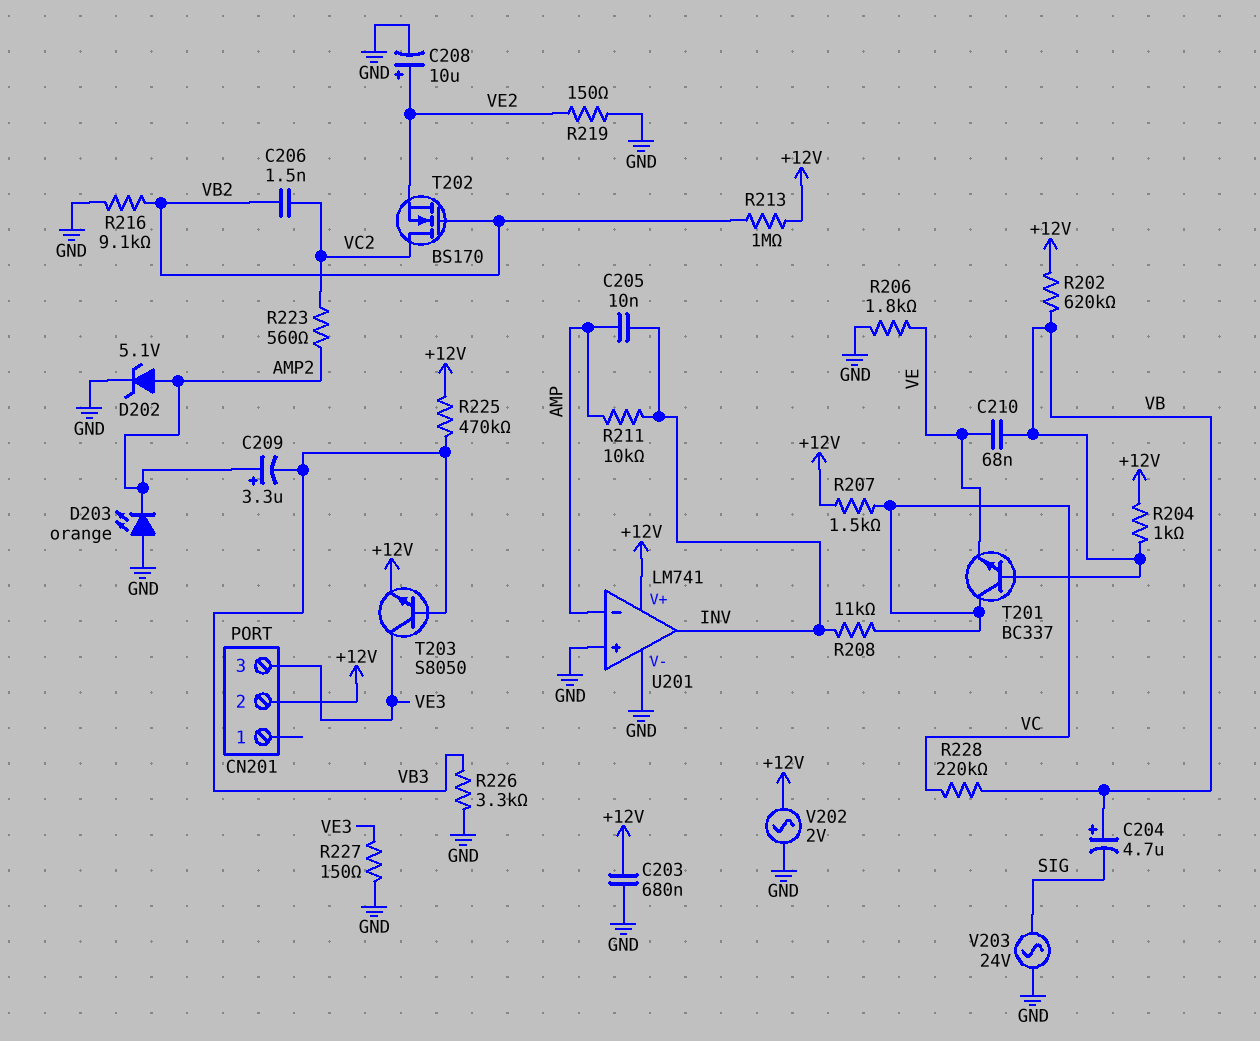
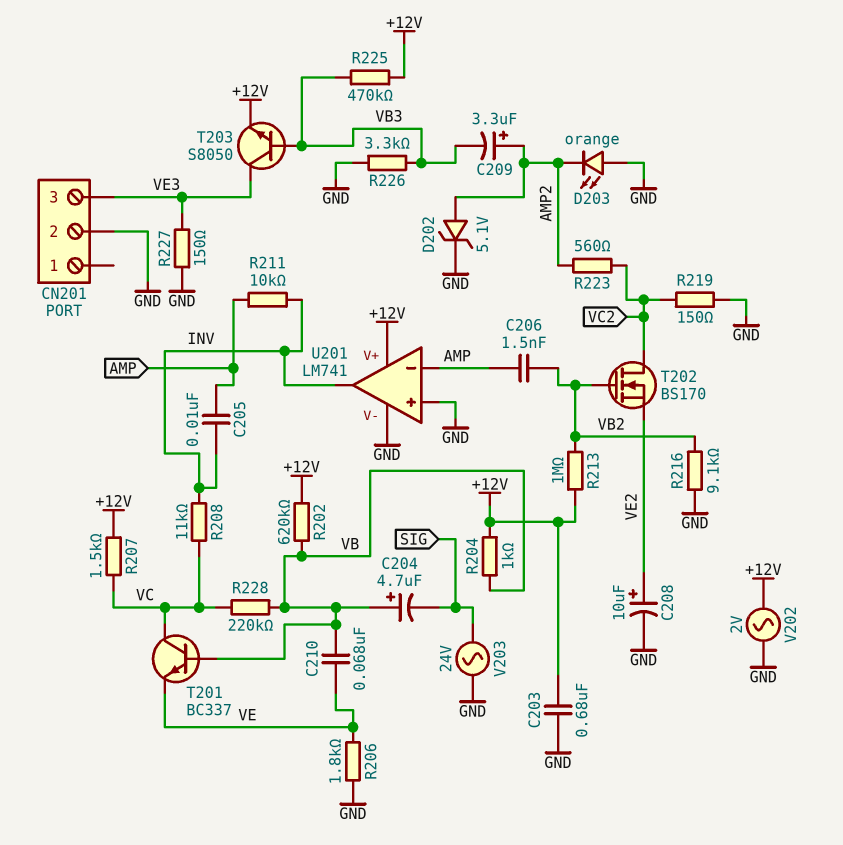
C206: 1.5nF (VB2, VC2) -> 1.5nF (AMP, VB2)
CN201 pin 2: +12V -> GND
R219: 150 (GND, VE2) -> 150 (GND, VC2)

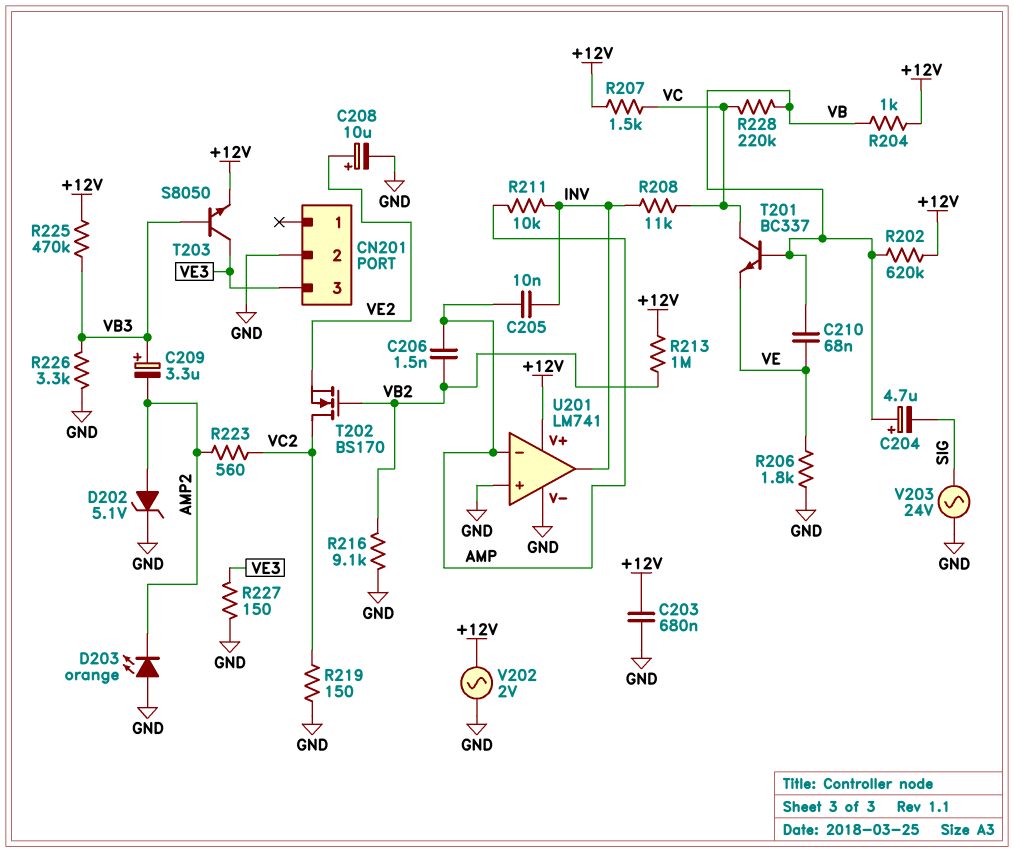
C209: 3.3uF (plus AMP2, minus VB3) -> 3.3uF (plus VB3, minus AMP2)

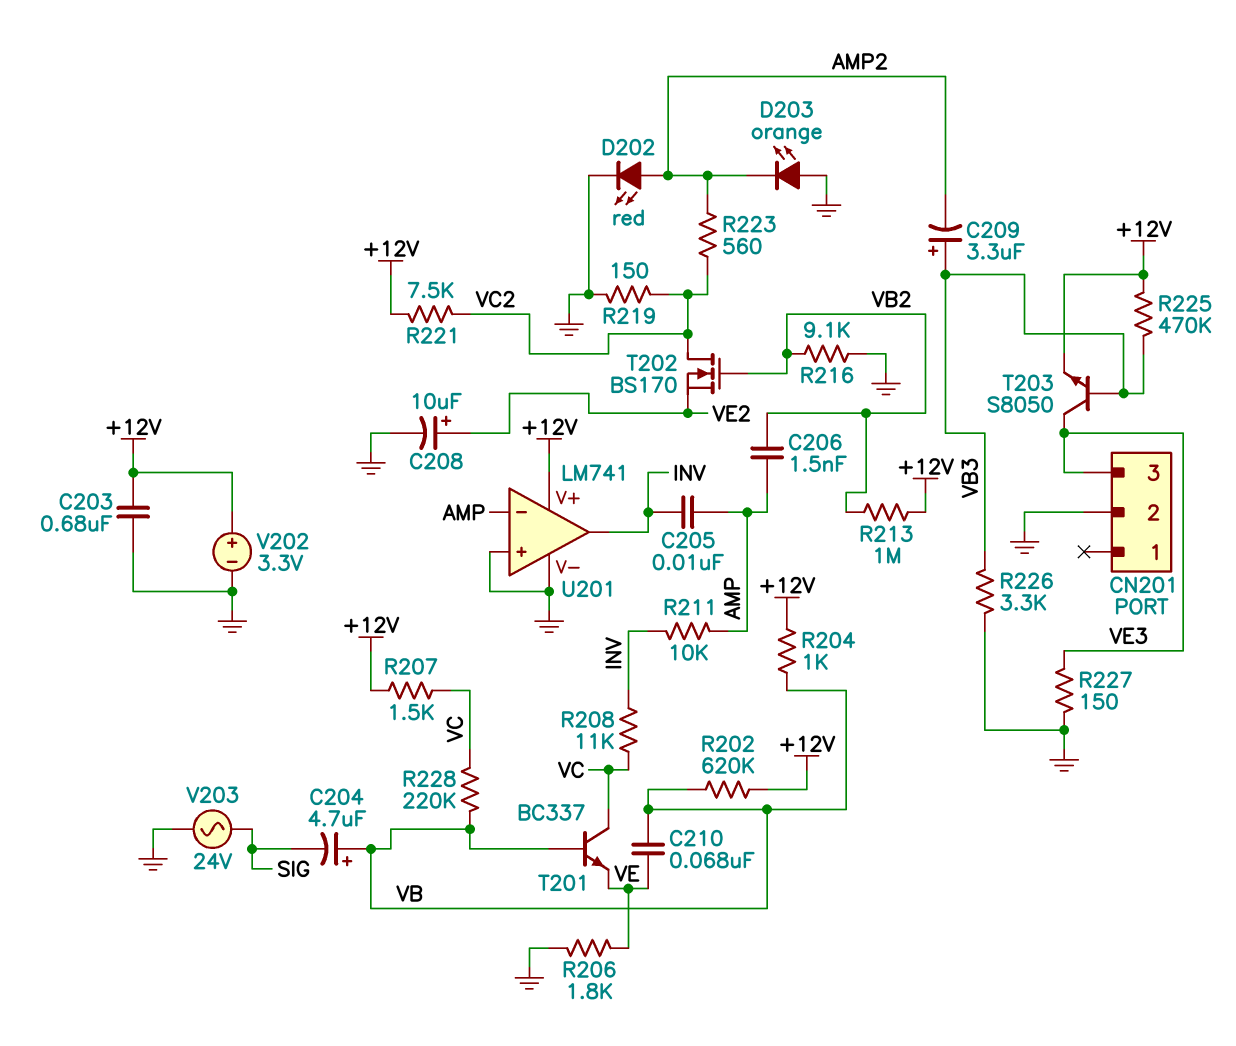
D202: zener 5.1V (A AMP2, K GND) -> LED red (A AMP2, K GND)
R221: none -> 7.5k (+12V, VC2)
V202: AC 2V (+12V, GND) -> 3.3V (plus +12V, minus GND)

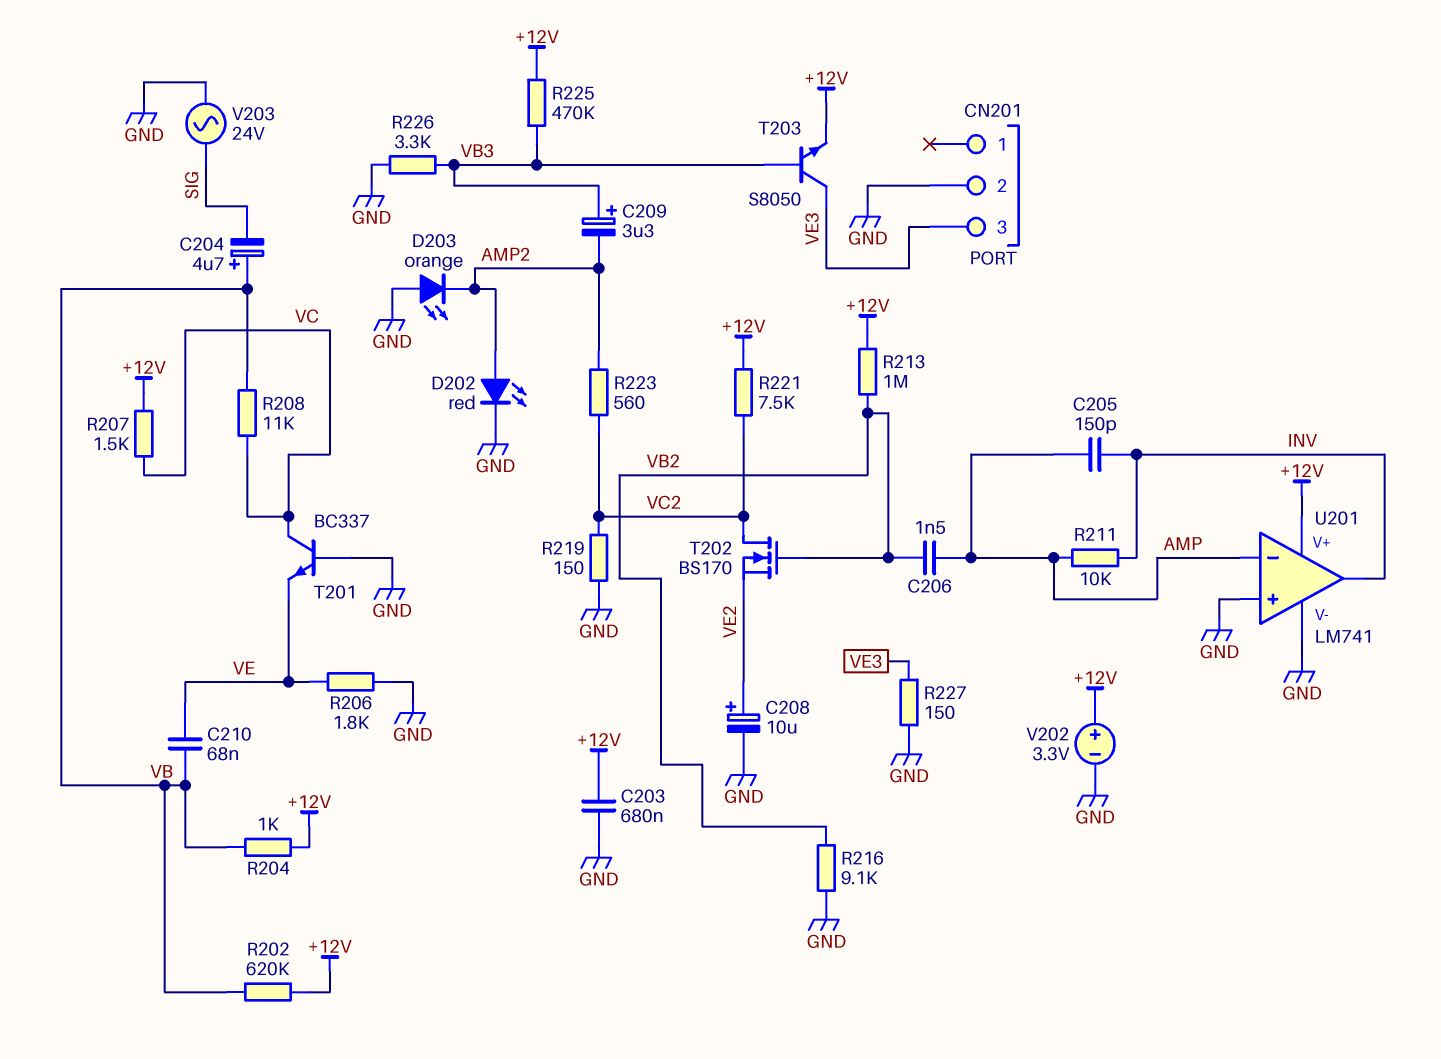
C205: 10nF (AMP, INV) -> 150pF (AMP, INV)
R208: 11k (INV, VC) -> 11k (VB, VC)
R228: 220k (VB, VC) -> none
T201: NPN BC337 (B VB, C VC, E VE) -> NPN BC337 (B GND, C VC, E VE)

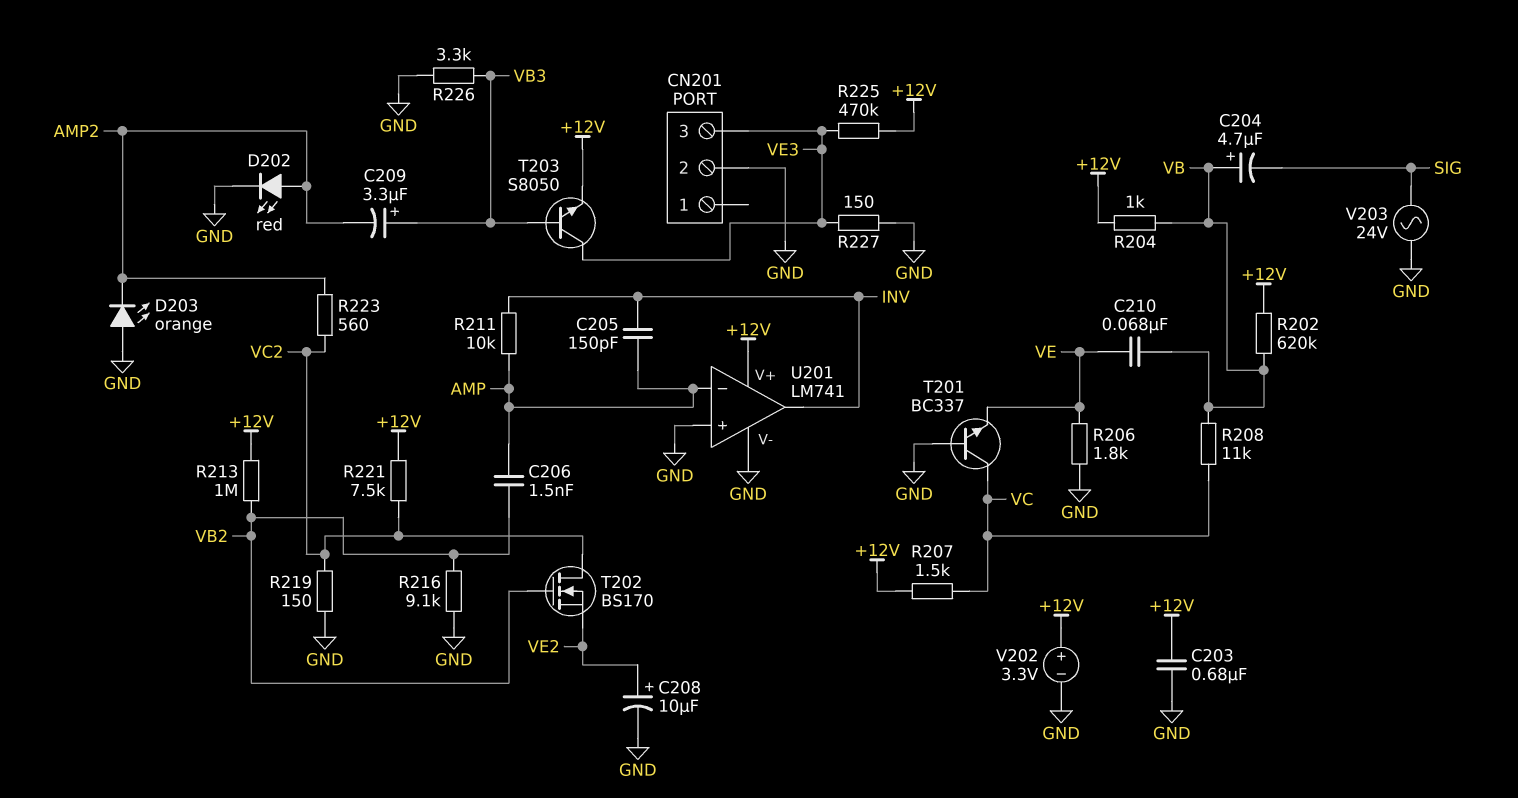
R225: 470k (+12V, VB3) -> 470k (+12V, VE3)

